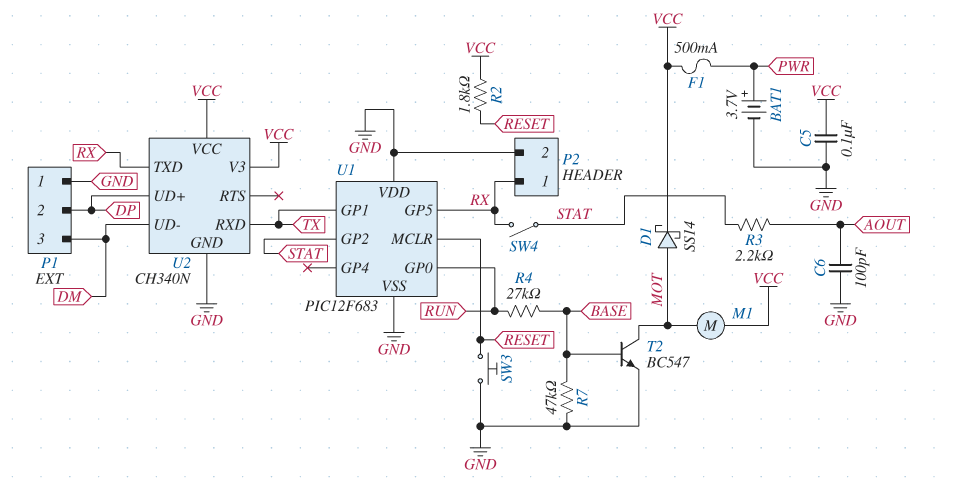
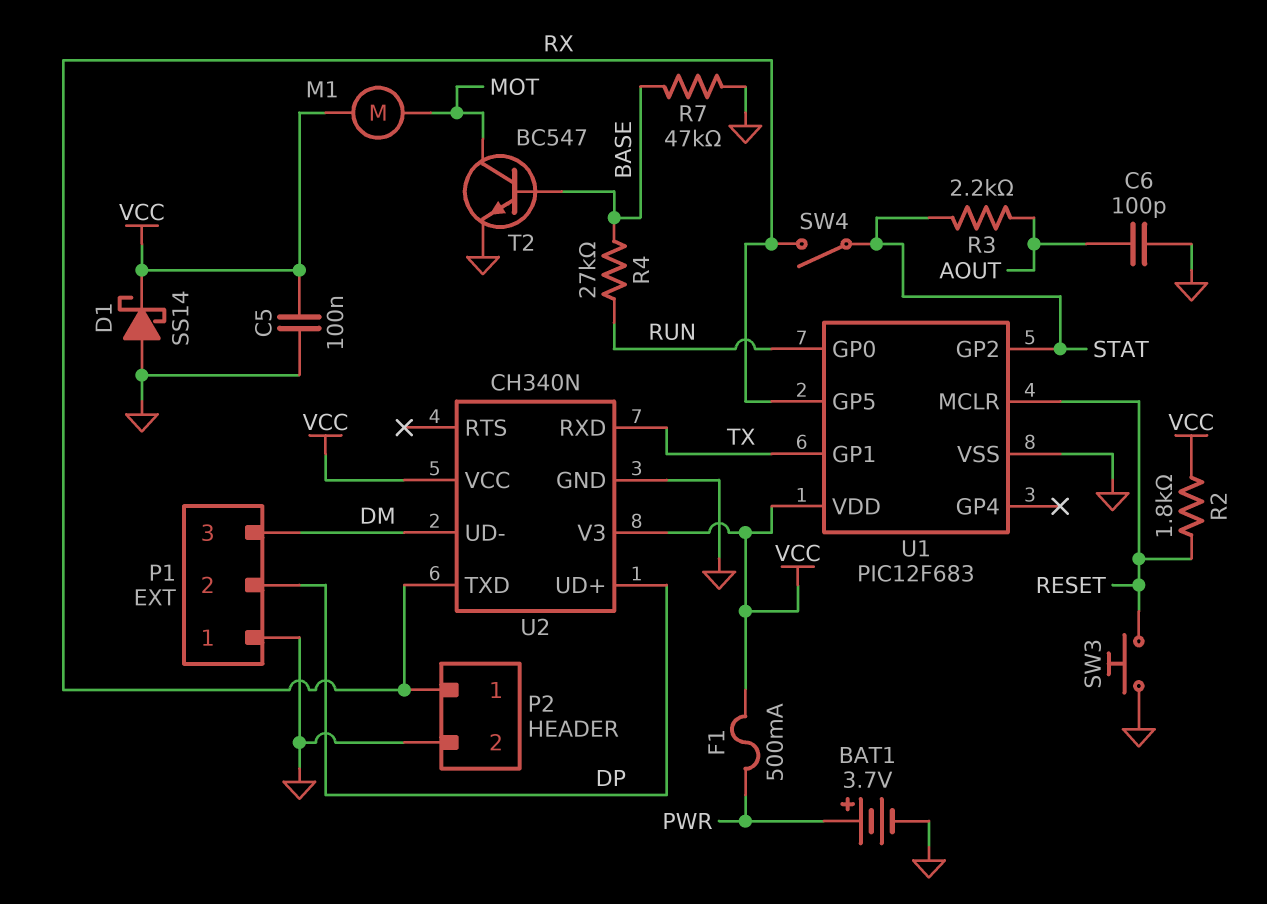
D1: schottky SS14 (A MOT, K VCC) -> schottky SS14 (A GND, K VCC)
U1 pin VDD: GND -> VCC

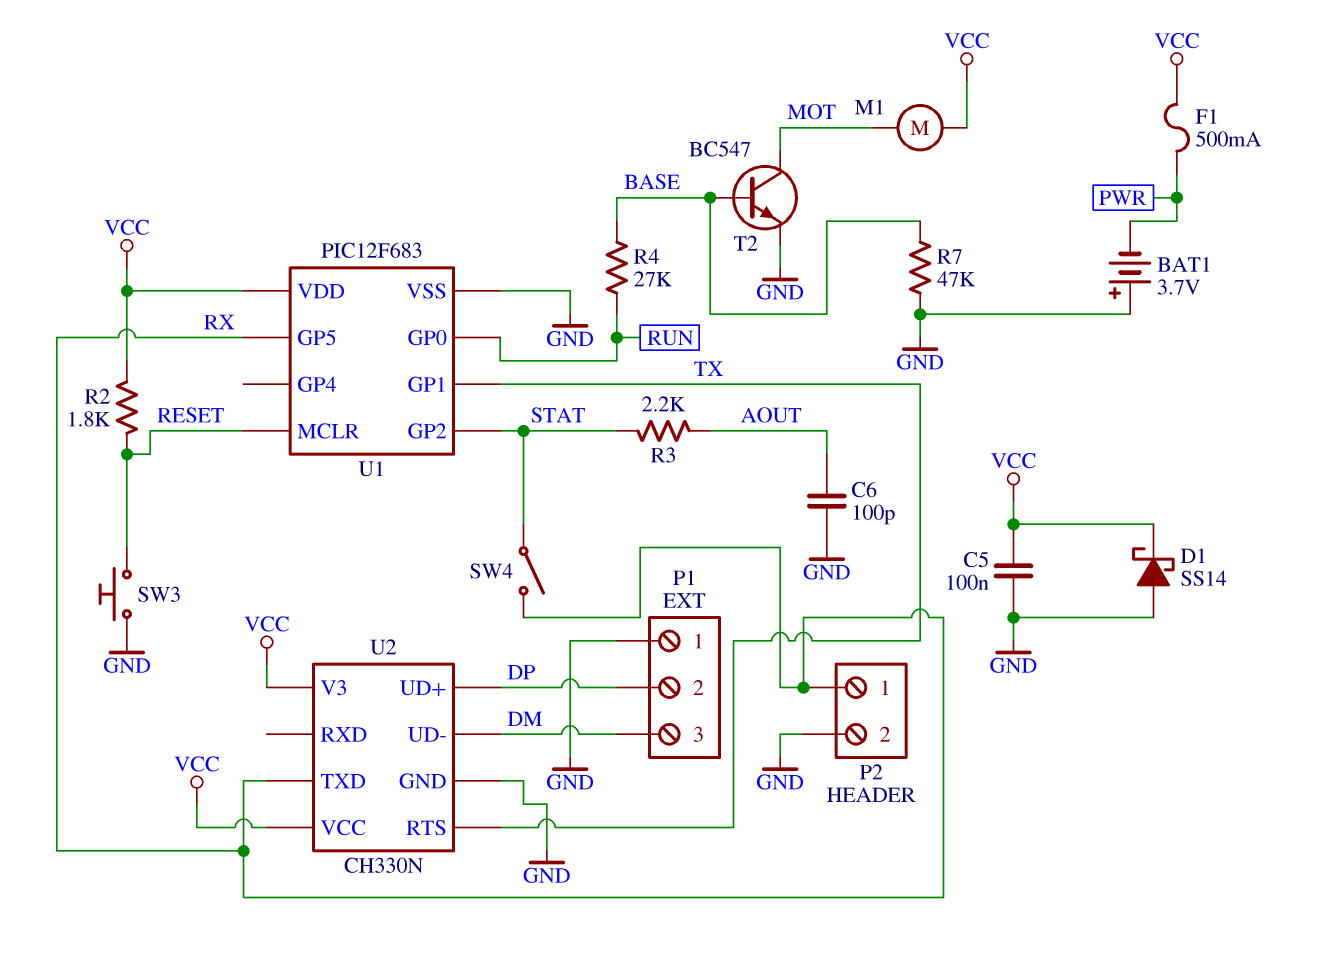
BAT1: 3.7V (plus PWR, minus GND) -> 3.7V (plus GND, minus PWR)
U2: CH340N -> CH330N
U2 pin RTS: none -> TX
U2 pin RXD: TX -> none

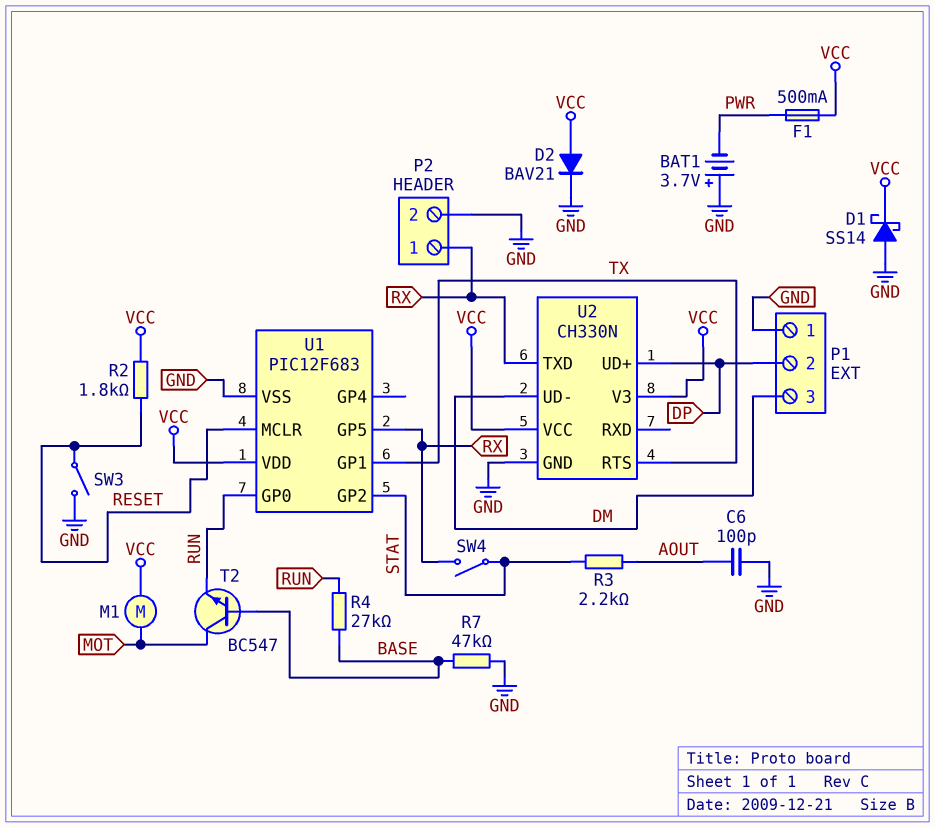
C5: 100nF (GND, VCC) -> none
D2: none -> diode BAV21 (A VCC, K GND)
SW3: button (GND, RESET) -> switch (GND, RESET)
T2: NPN BC547 (B BASE, C MOT, E GND) -> NPN BC547 (B BASE, C MOT, E RUN)

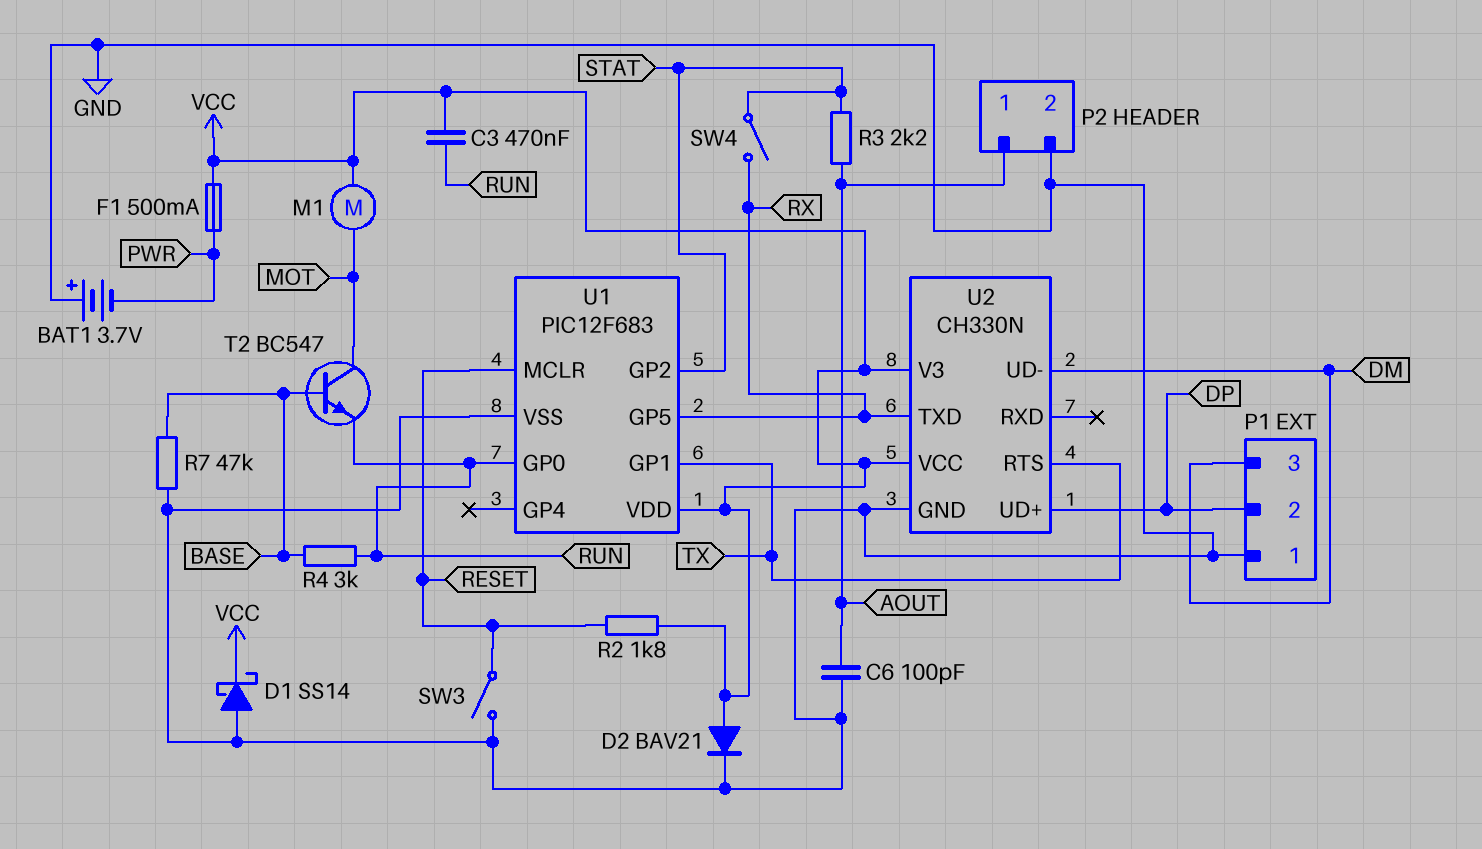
C3: none -> 470nF (RUN, VCC)
P2 pin 1: RX -> AOUT
R4: 27k (BASE, RUN) -> 3k (BASE, RUN)

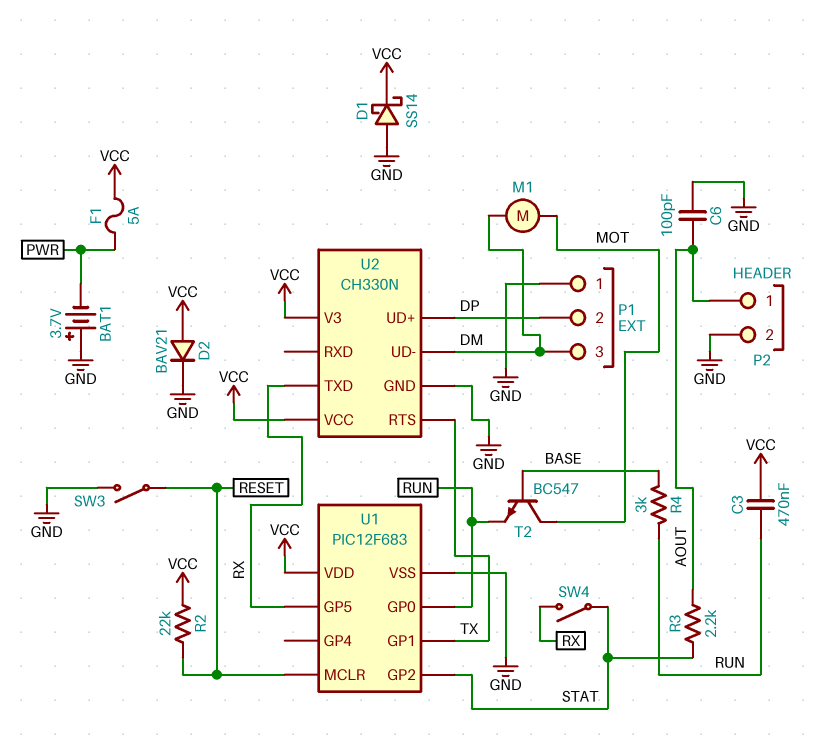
F1: 500mA (PWR, VCC) -> 5A (PWR, VCC)
M1: motor (MOT, VCC) -> motor (DM, MOT)
R2: 1.8k (RESET, VCC) -> 22k (RESET, VCC)
R7: 47k (BASE, GND) -> none

